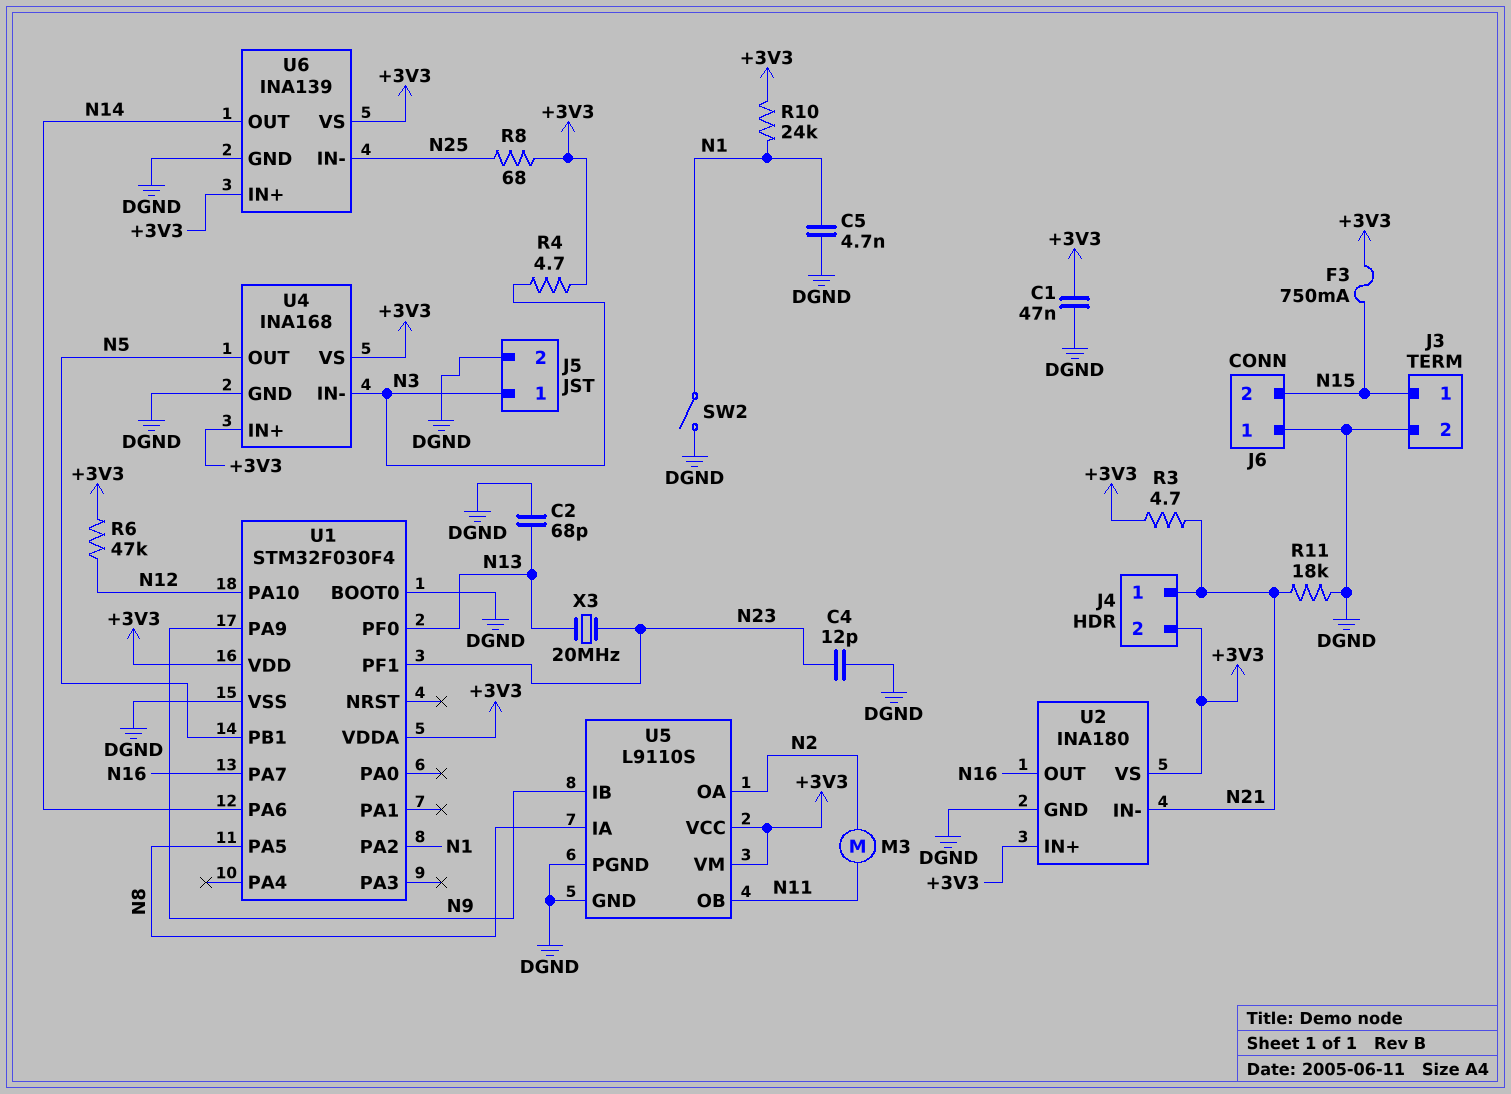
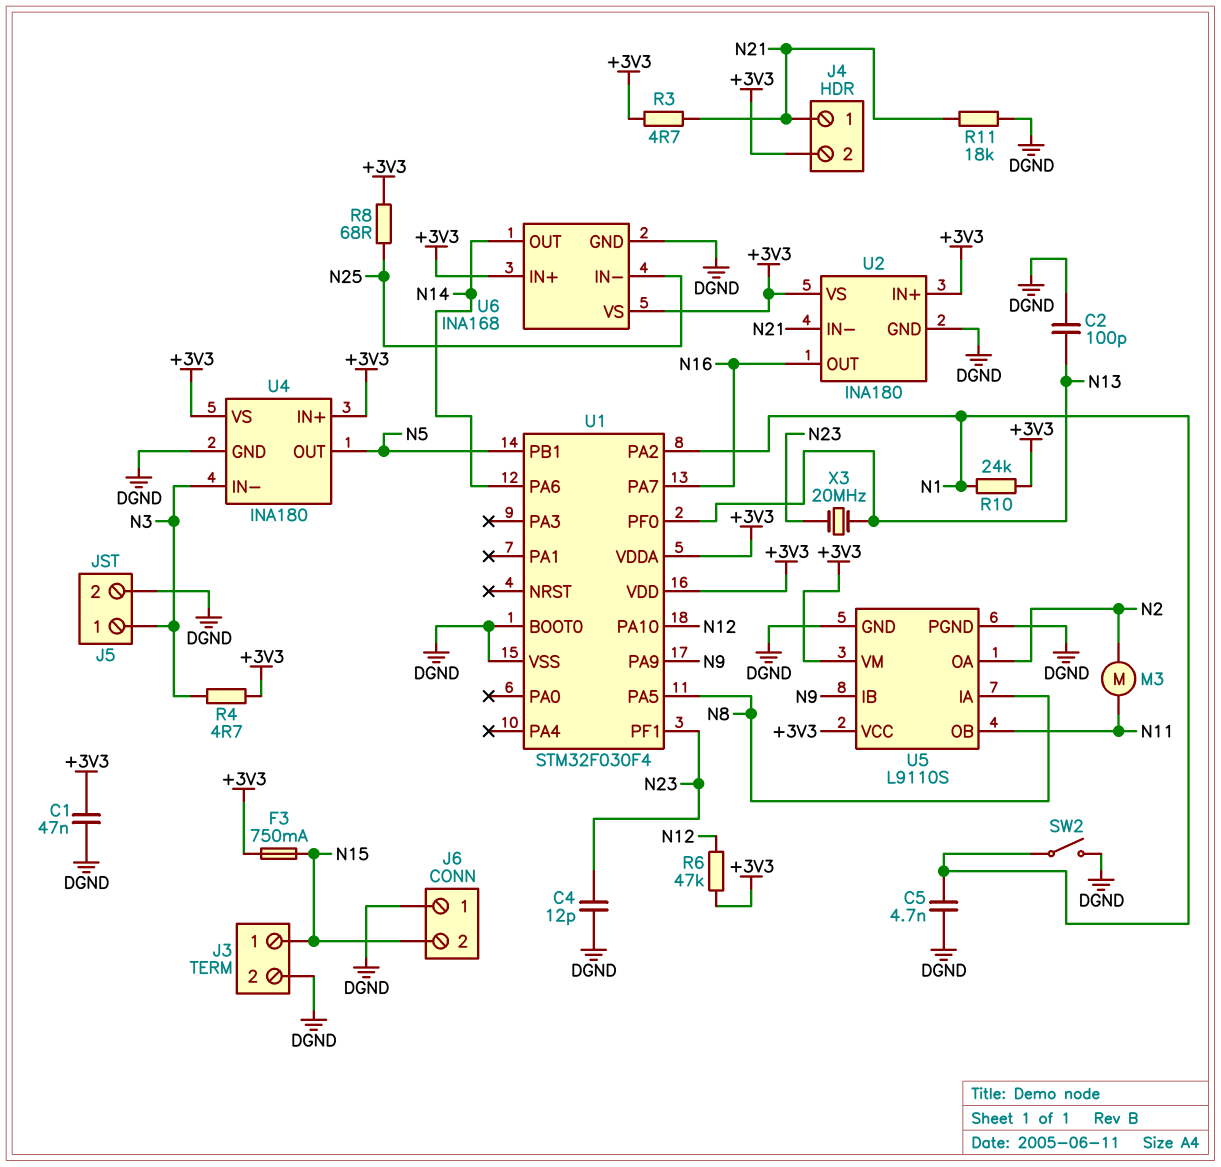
C2: 68pF (DGND, N13) -> 100pF (DGND, N13)
U4: INA168 -> INA180
U6: INA139 -> INA168

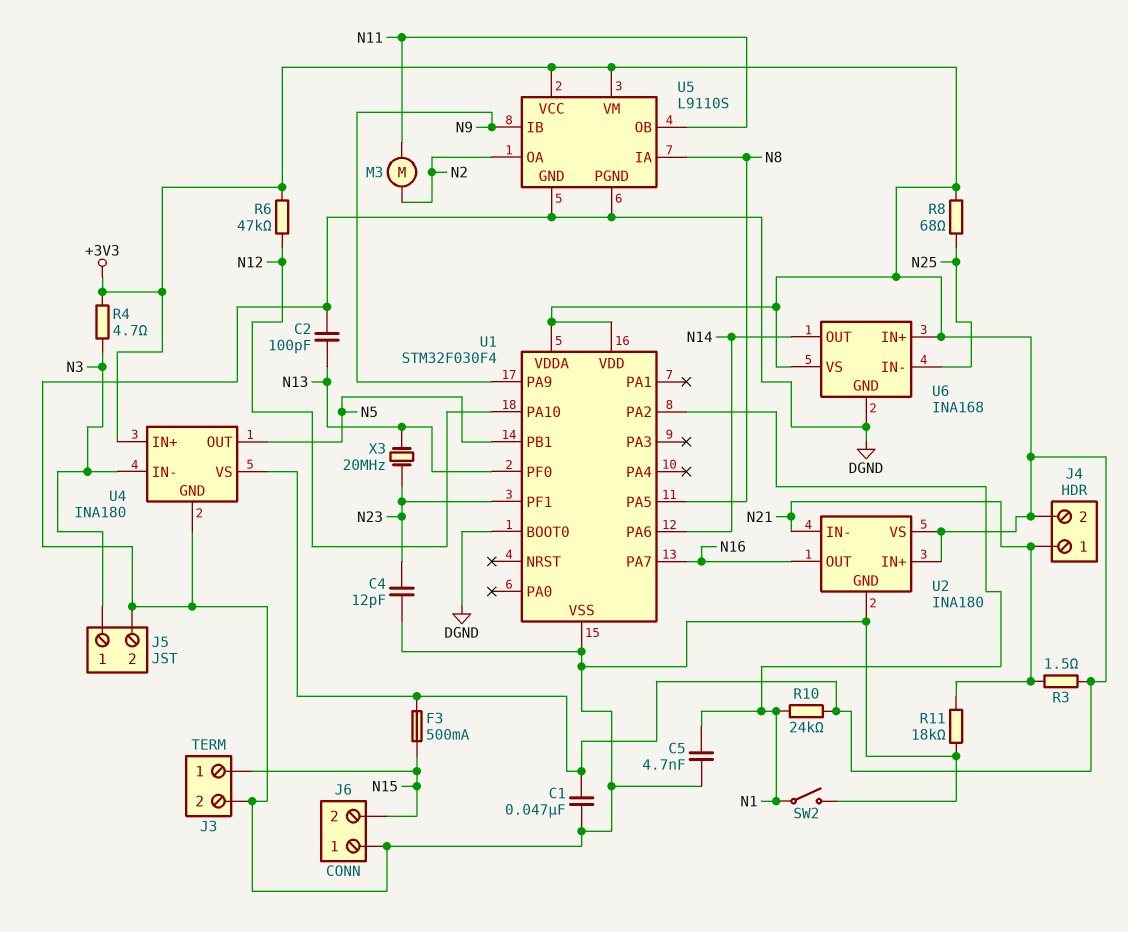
F3: 750mA (+3V3, N15) -> 500mA (+3V3, N15)
R3: 4.7 (+3V3, N21) -> 1.5 (+3V3, N21)

